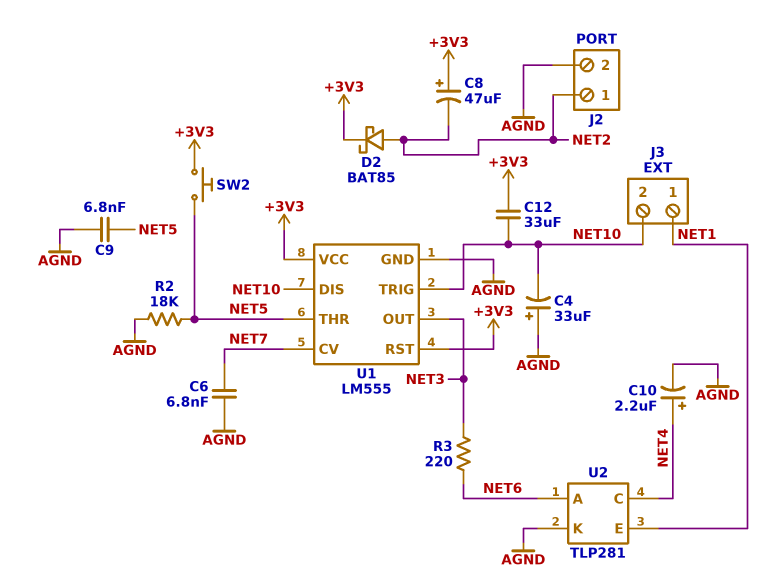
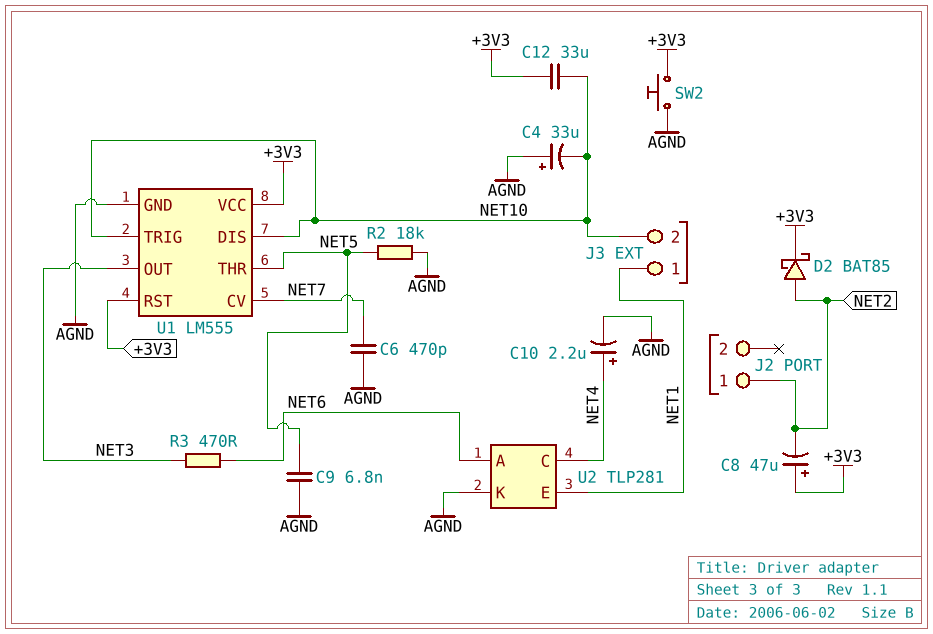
C6: 6.8nF (AGND, NET7) -> 470pF (AGND, NET7)
J2 pin 2: AGND -> none
R3: 220 (NET3, NET6) -> 470 (NET3, NET6)
SW2: button (+3V3, NET5) -> button (+3V3, AGND)

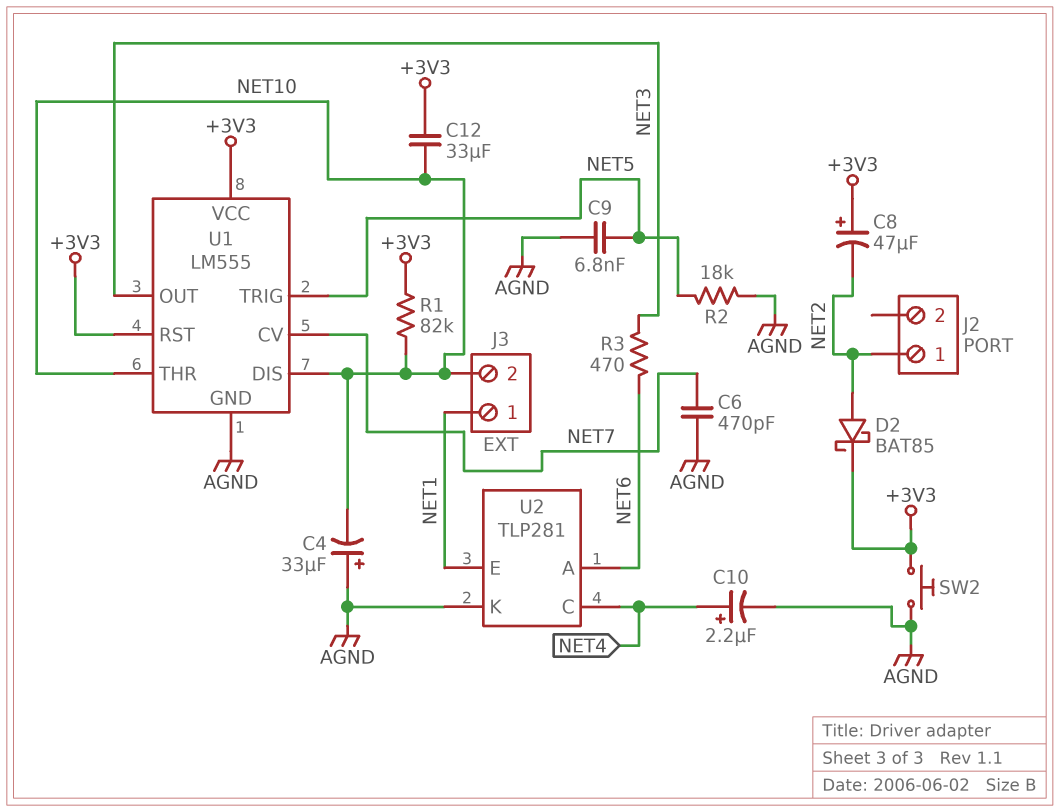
R1: none -> 82k (+3V3, NET10)
U1 pin THR: NET5 -> NET10
U1 pin TRIG: NET10 -> NET5

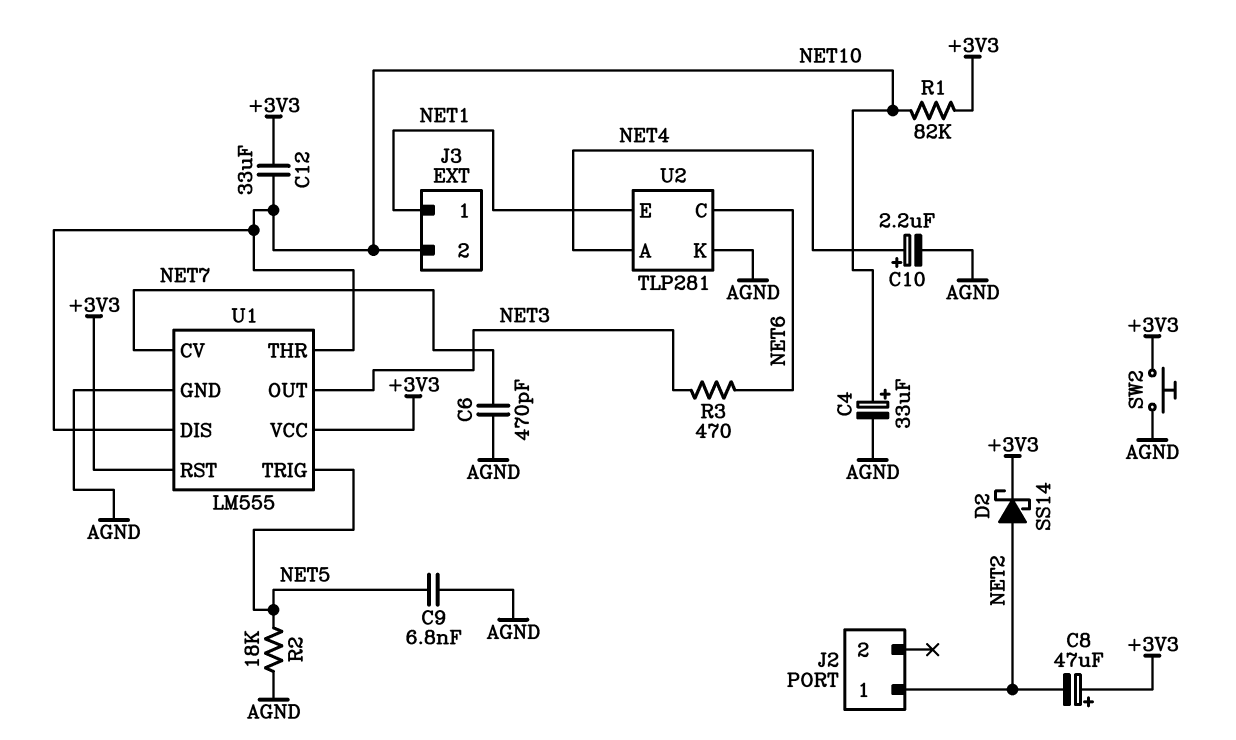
C4: 33uF (plus AGND, minus NET10) -> 33uF (plus NET10, minus AGND)
D2: schottky BAT85 (A NET2, K +3V3) -> schottky SS14 (A NET2, K +3V3)
U2 pin A: NET6 -> NET4
U2 pin C: NET4 -> NET6

